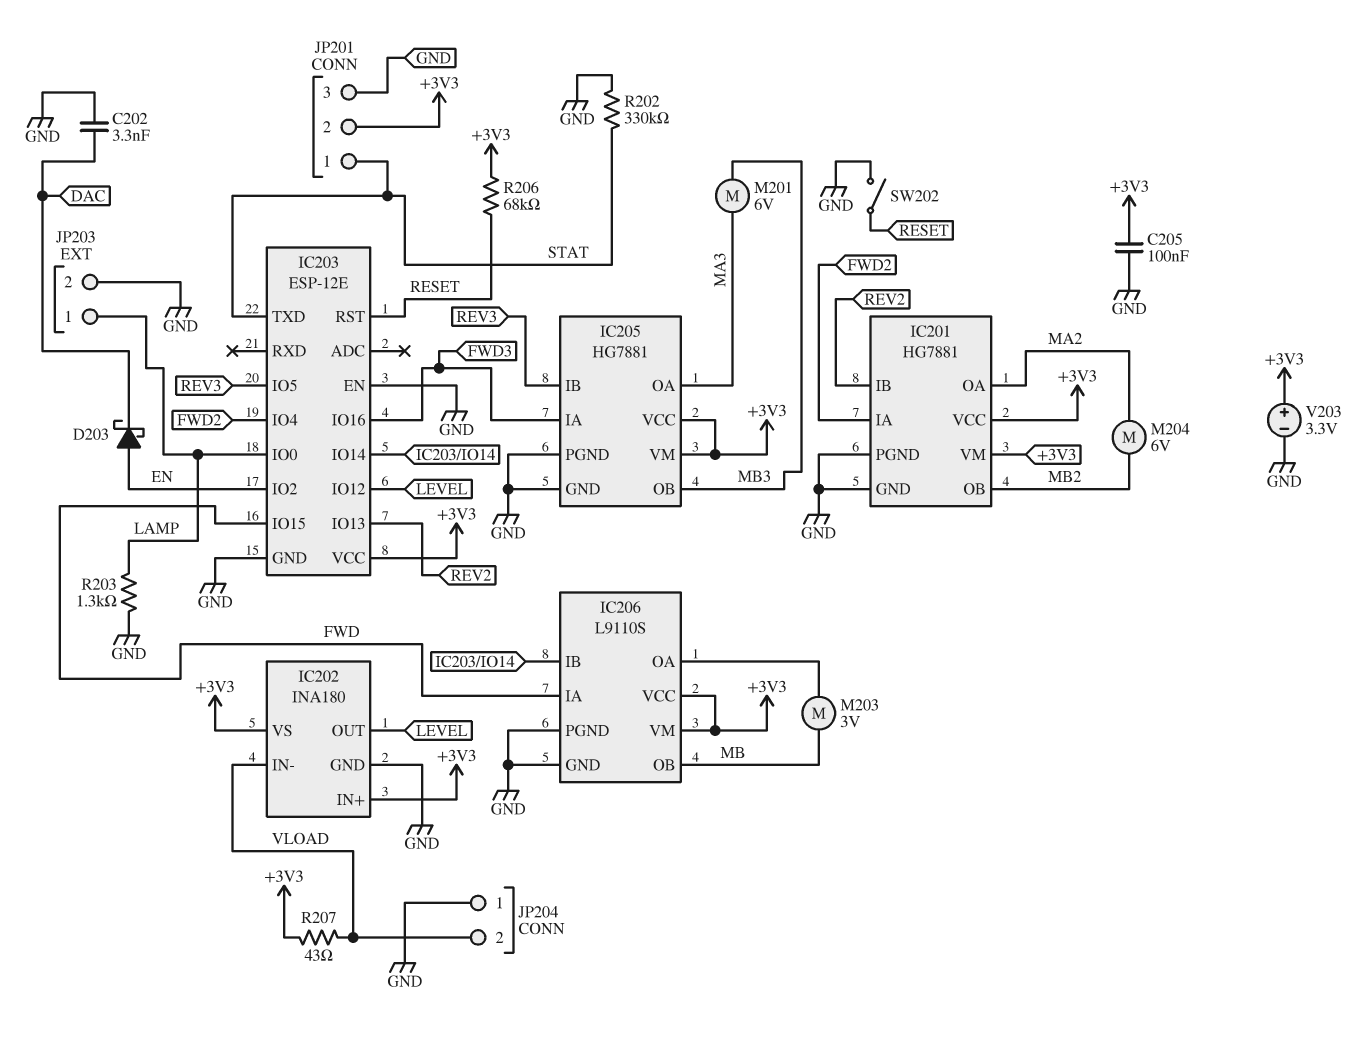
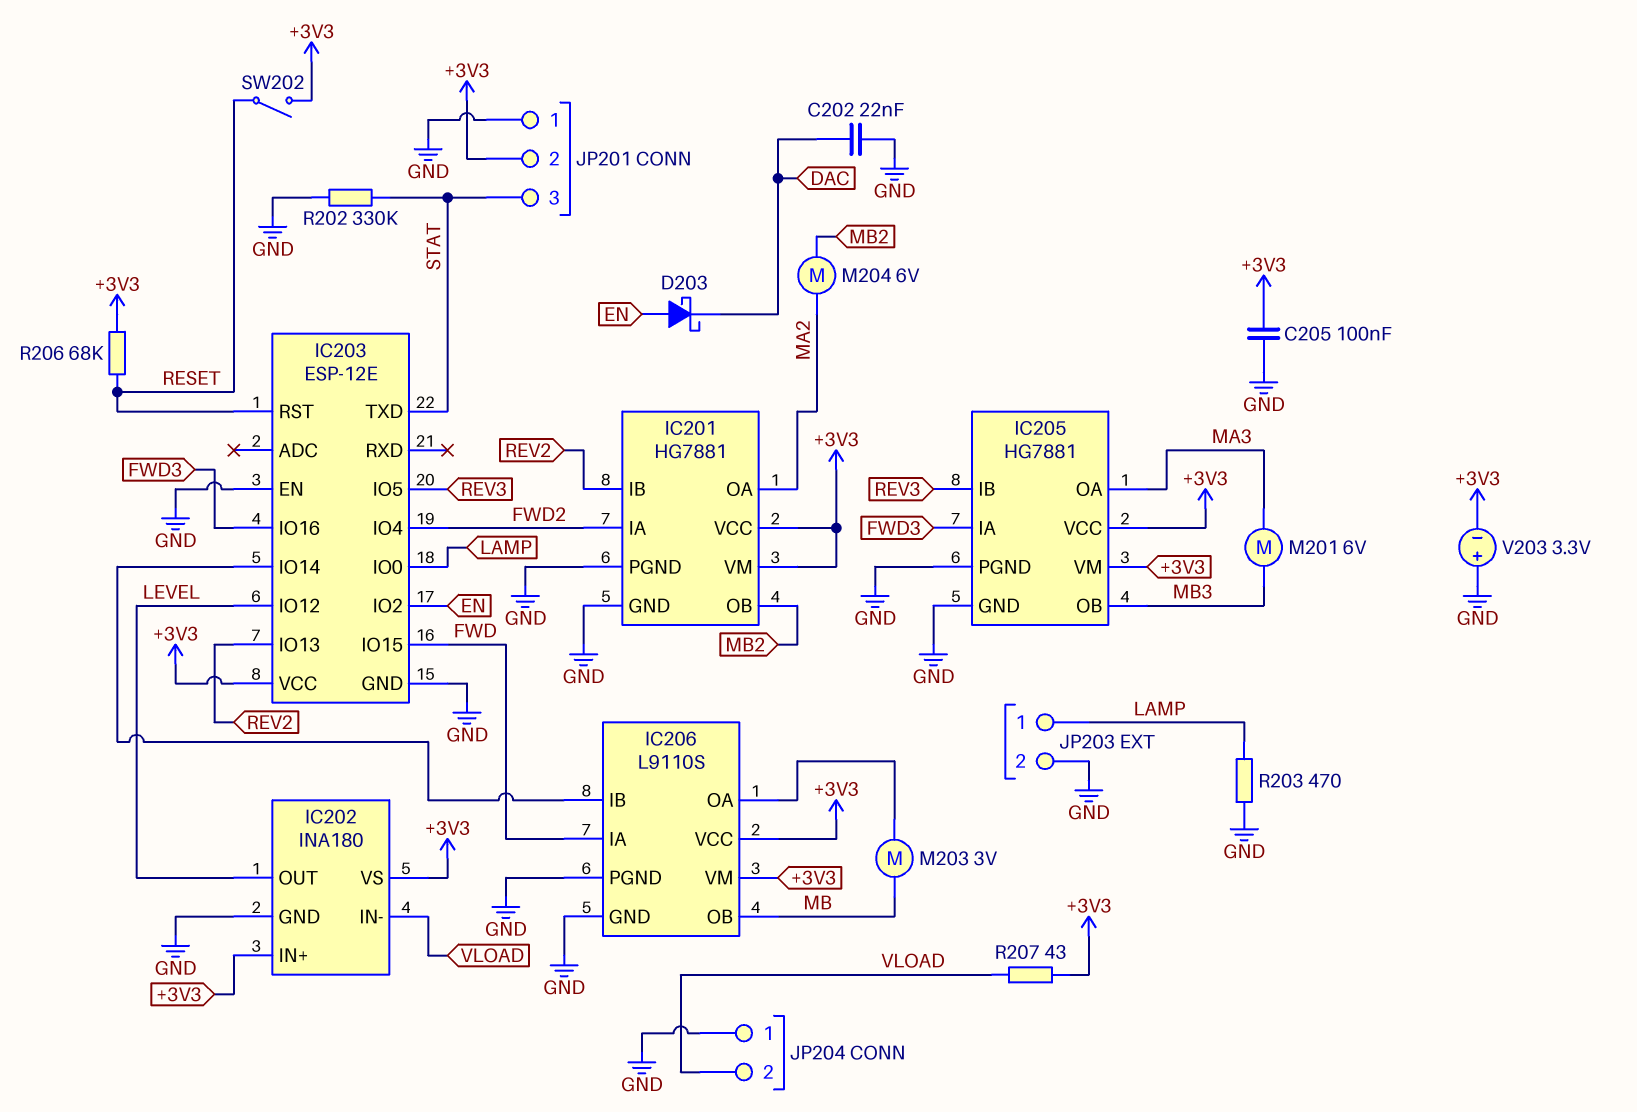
C202: 3.3nF (DAC, GND) -> 22nF (DAC, GND)
JP201 pin 1: STAT -> GND
JP201 pin 3: GND -> STAT
R203: 1.3k (GND, LAMP) -> 470 (GND, LAMP)
SW202: switch (GND, RESET) -> switch (+3V3, RESET)
V203: 3.3V (plus +3V3, minus GND) -> 3.3V (plus GND, minus +3V3)

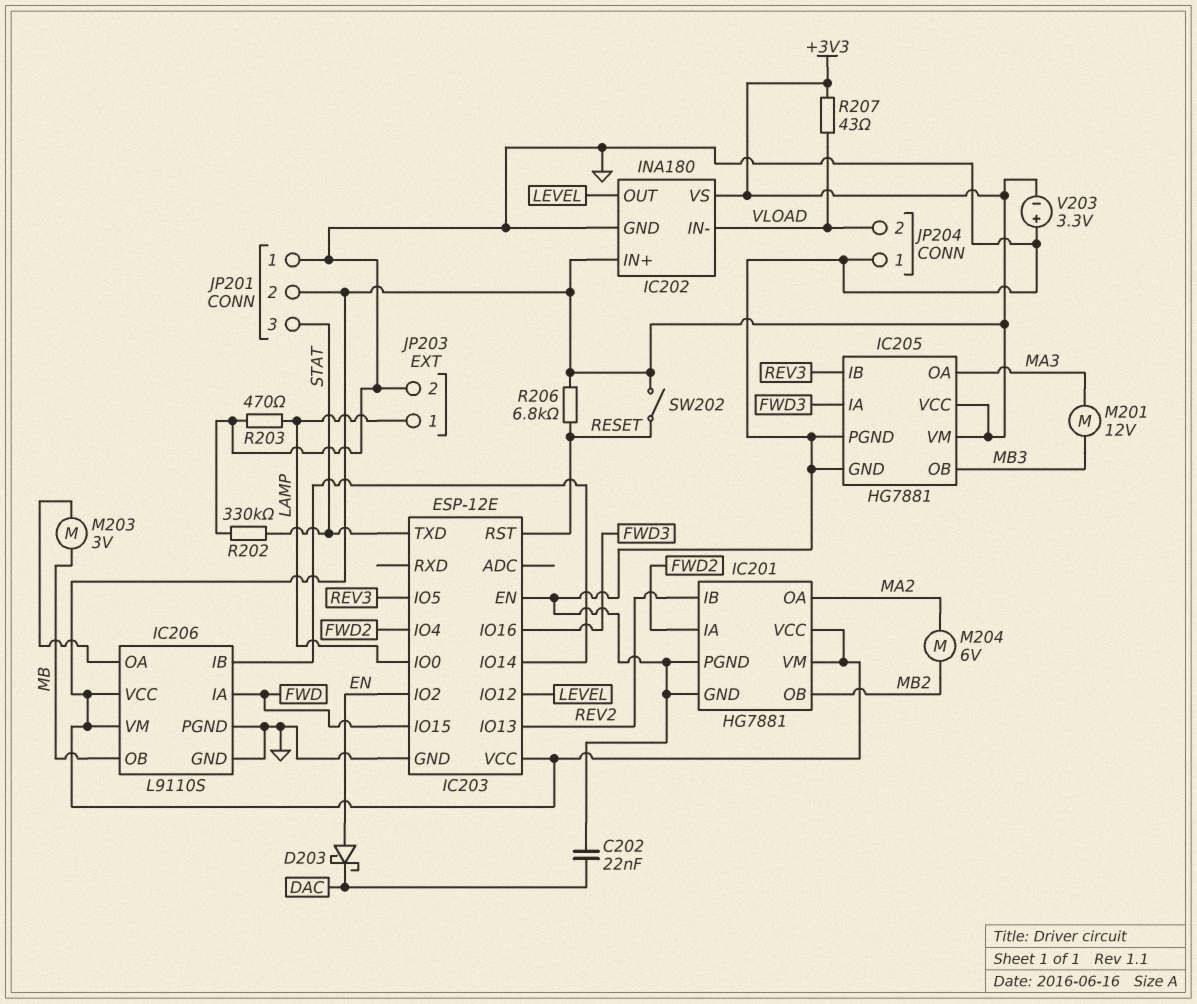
C205: 100nF (+3V3, GND) -> none
M201: motor 6V (MA3, MB3) -> motor 12V (MA3, MB3)
R206: 68k (+3V3, RESET) -> 6.8k (+3V3, RESET)

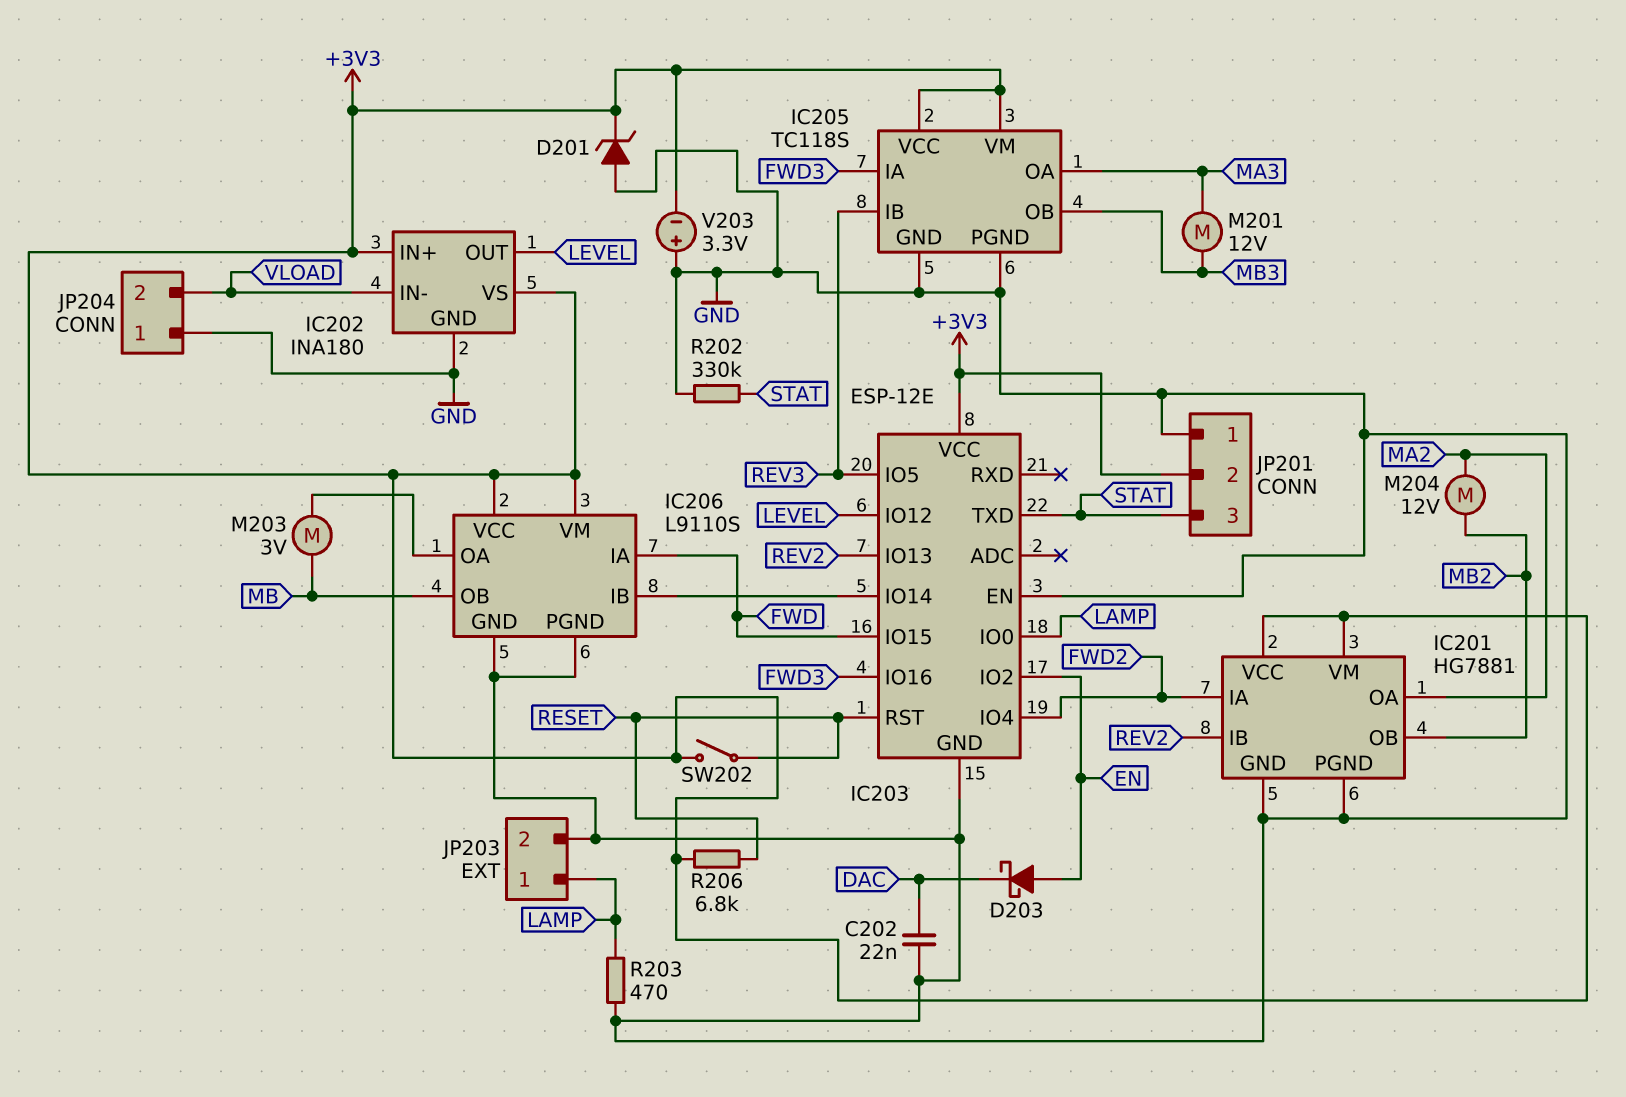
D201: none -> zener (A GND, K +3V3)
IC205: HG7881 -> TC118S
M204: motor 6V (MA2, MB2) -> motor 12V (MA2, MB2)
R207: 43 (+3V3, VLOAD) -> none

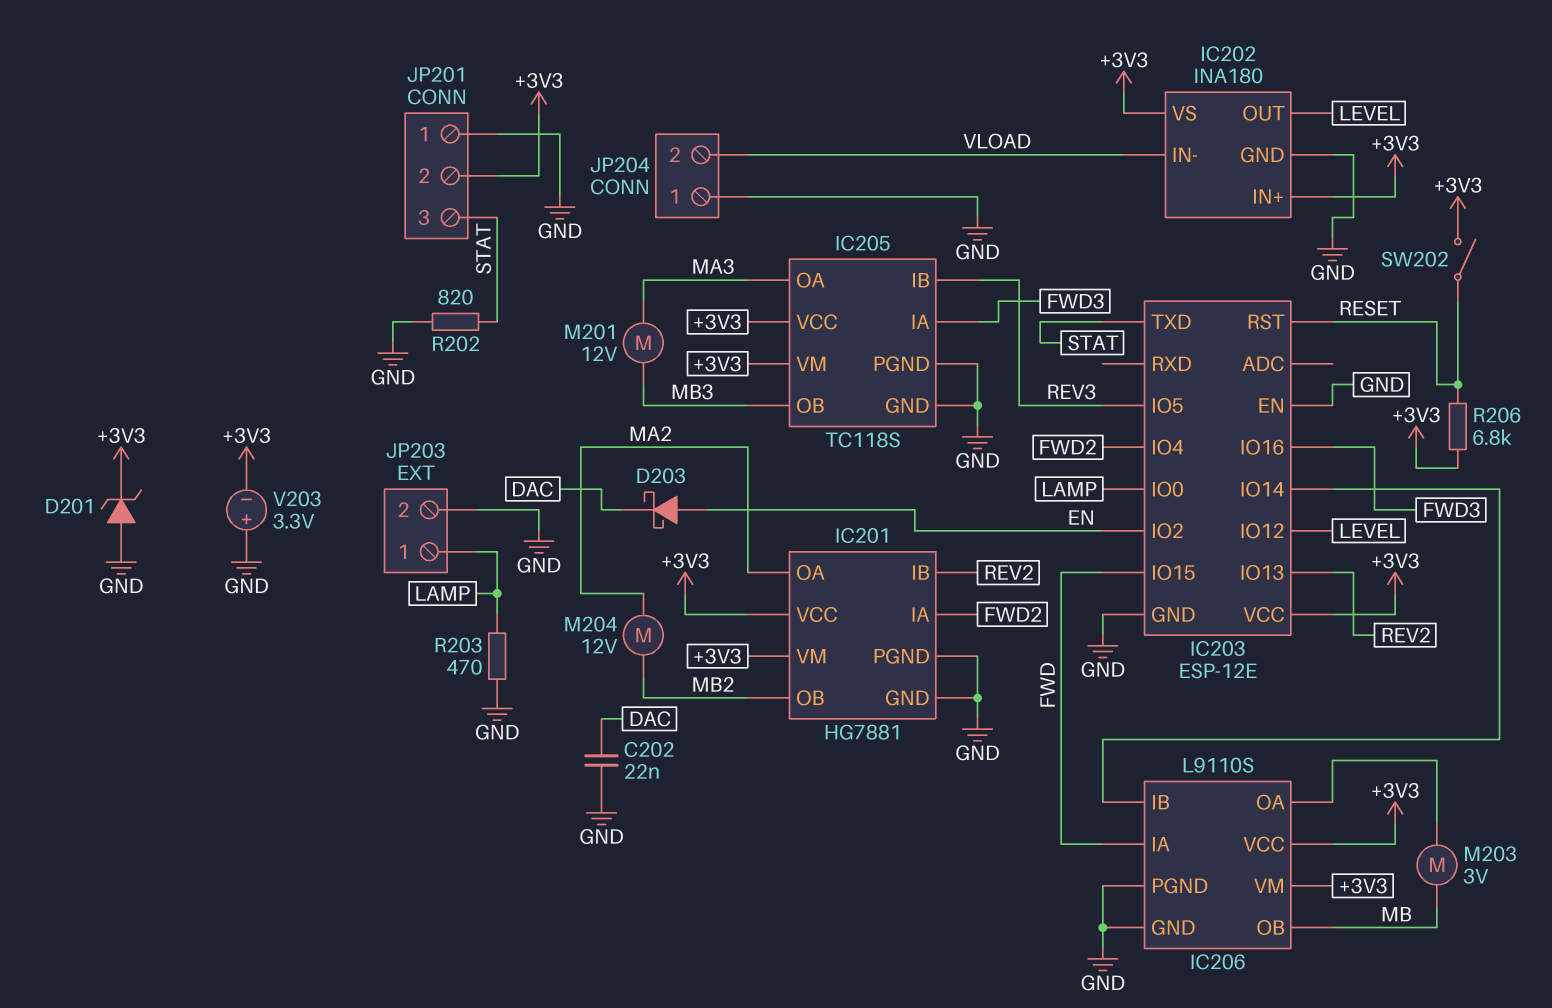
R202: 330k (GND, STAT) -> 820 (GND, STAT)

